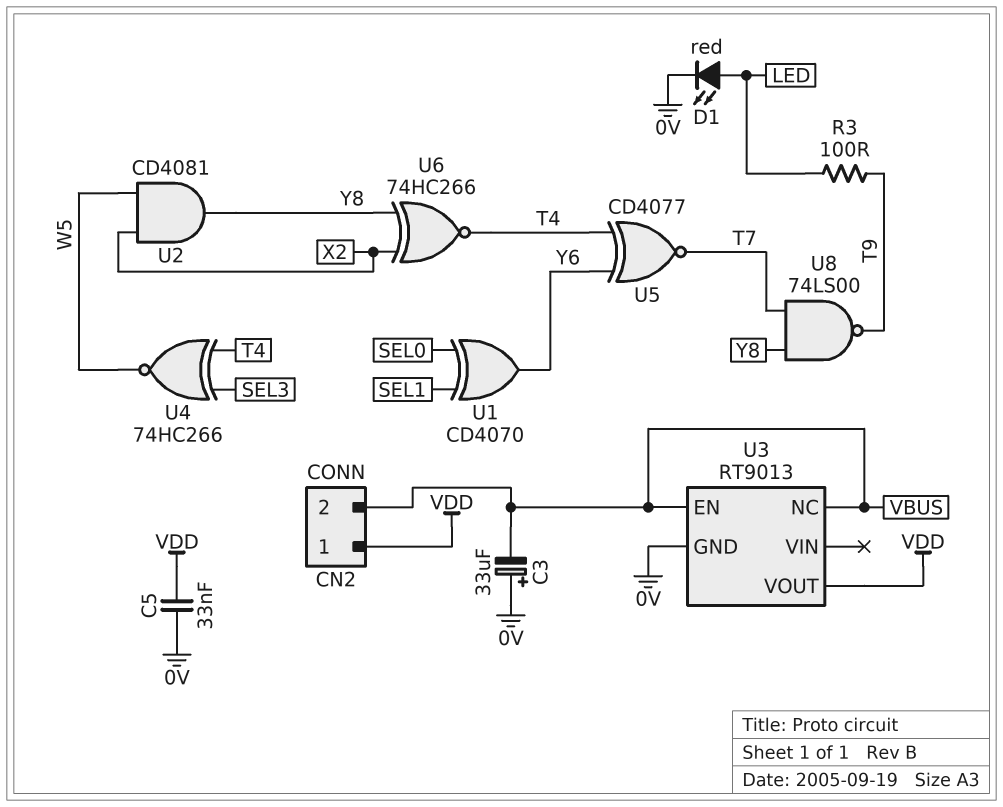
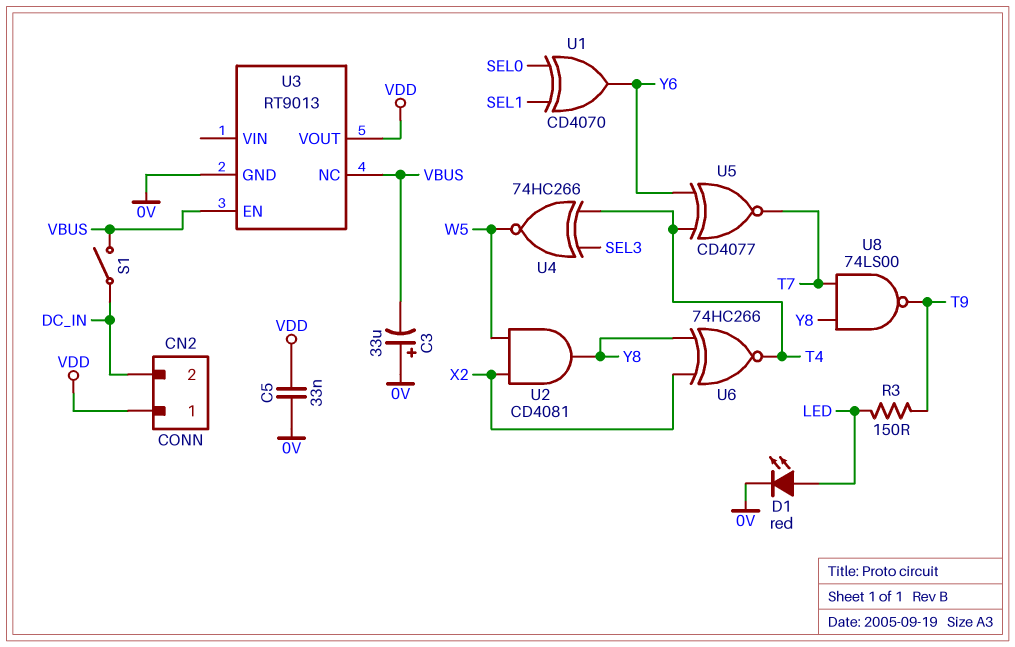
CN2 pin 2: VBUS -> DC_IN
R3: 100 (LED, T9) -> 150 (LED, T9)
S1: none -> switch (DC_IN, VBUS)

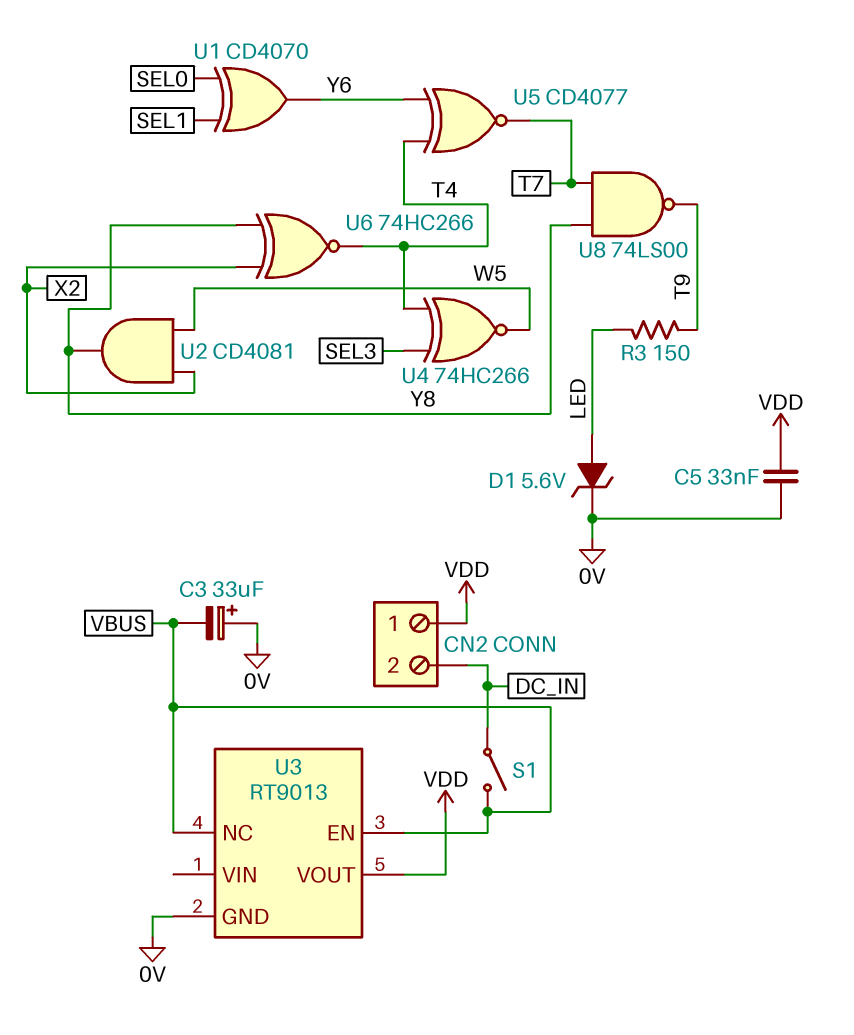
D1: LED red (A LED, K 0V) -> zener 5.6V (A LED, K 0V)

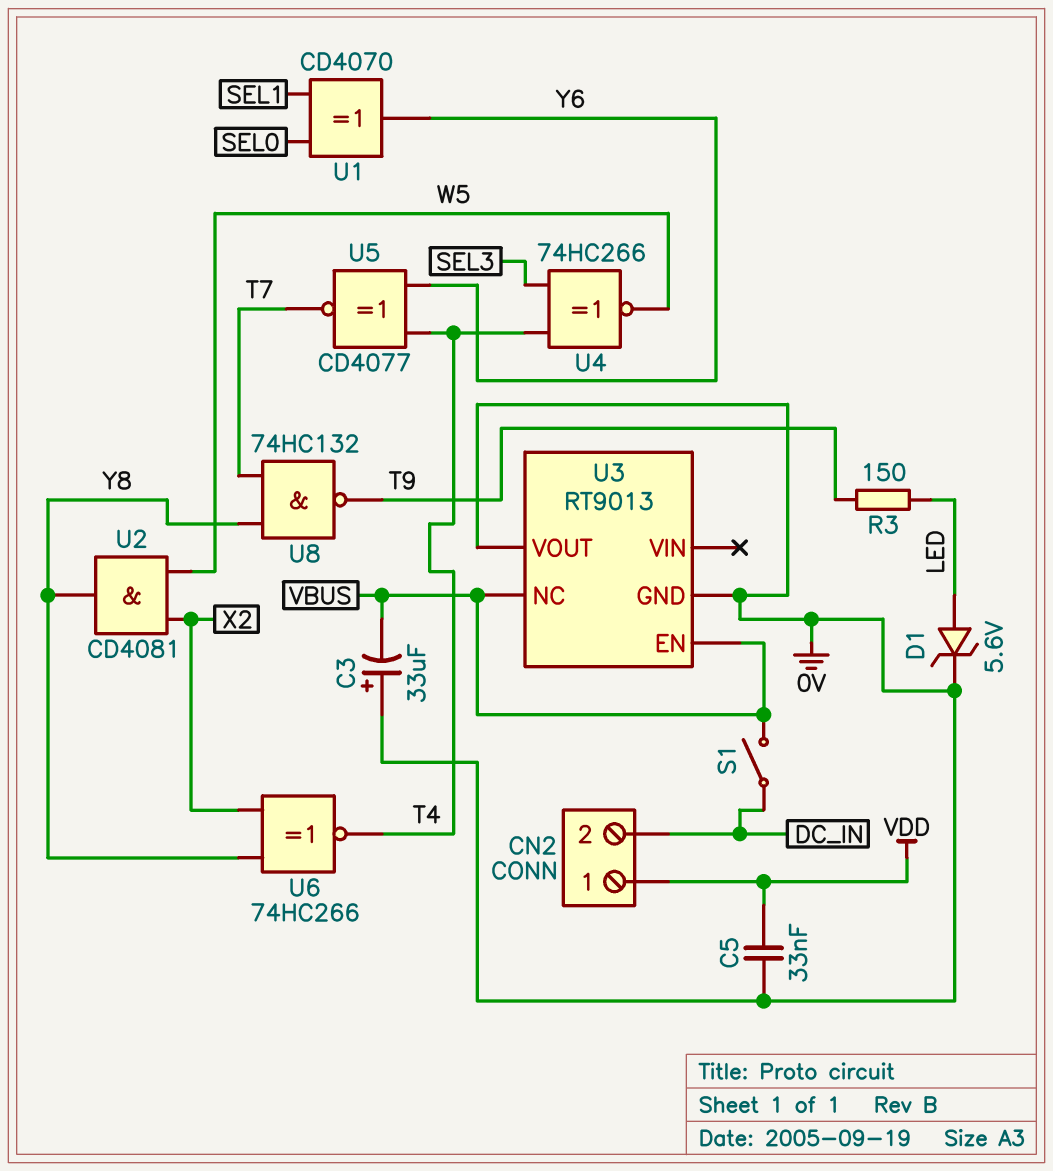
U3 pin VOUT: VDD -> 0V
U8: NAND 74LS00 (in T7, in Y8, out T9) -> NAND 74HC132 (in T7, in Y8, out T9)

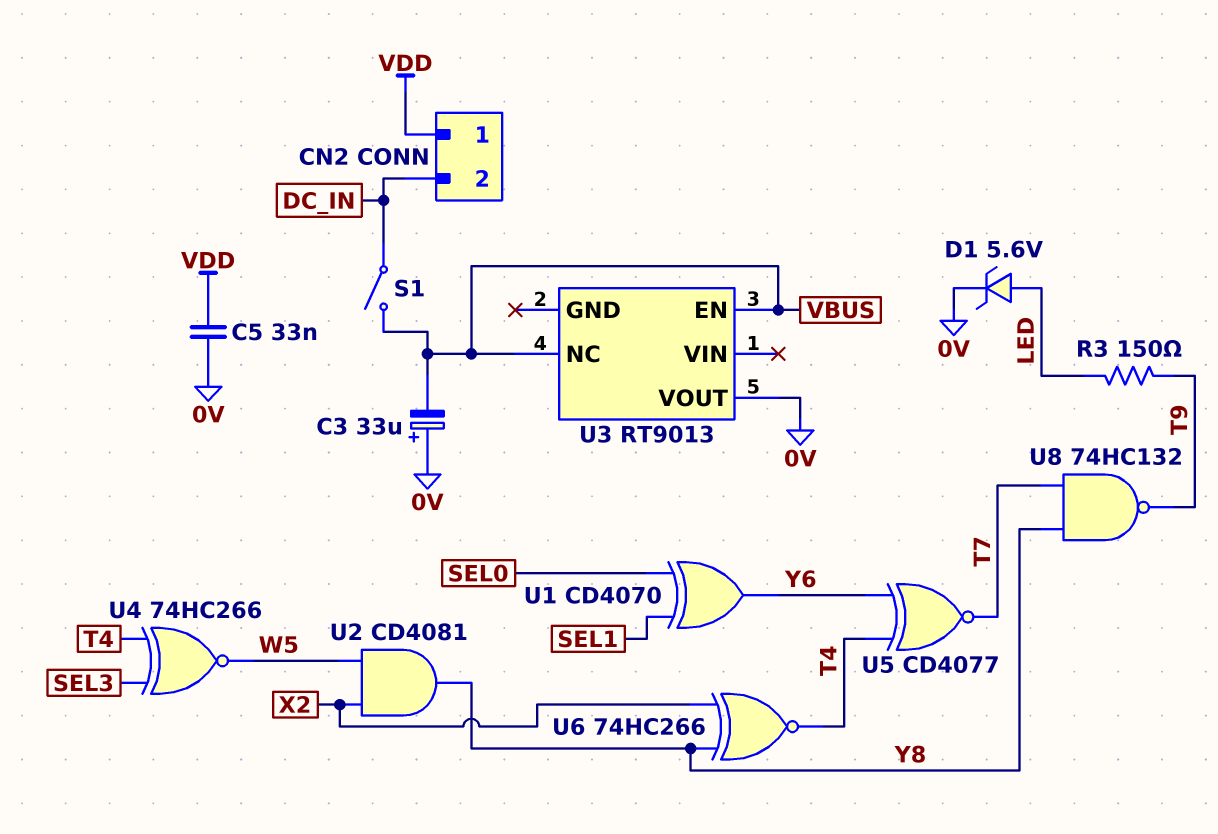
U3 pin GND: 0V -> none

